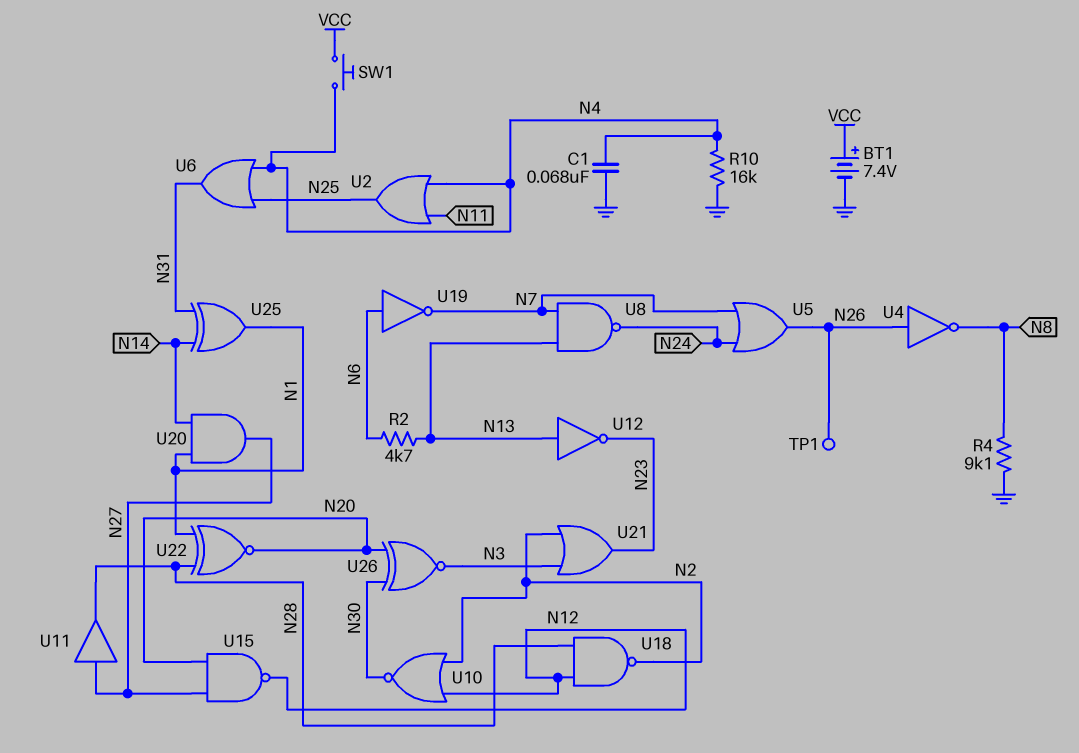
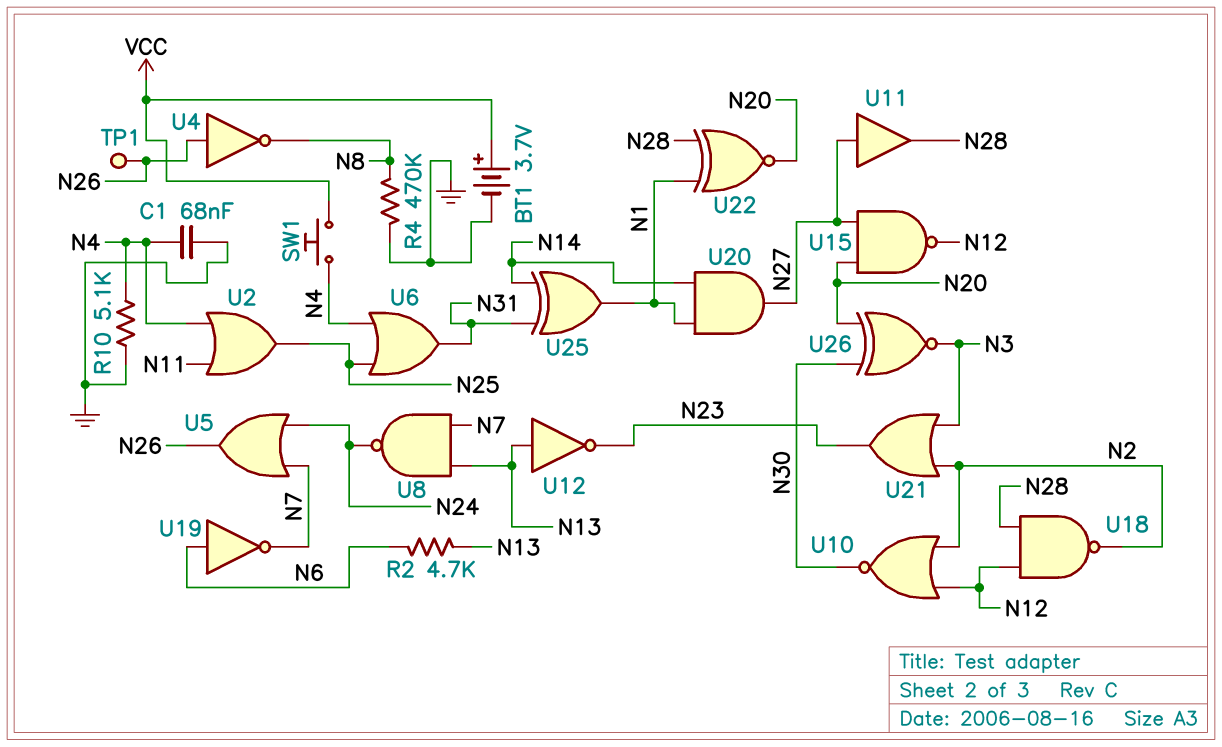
BT1: 7.4V (plus VCC, minus GND) -> 3.7V (plus VCC, minus GND)
R4: 9.1k (GND, N8) -> 470k (GND, N8)
R10: 16k (GND, N4) -> 5.1k (GND, N4)

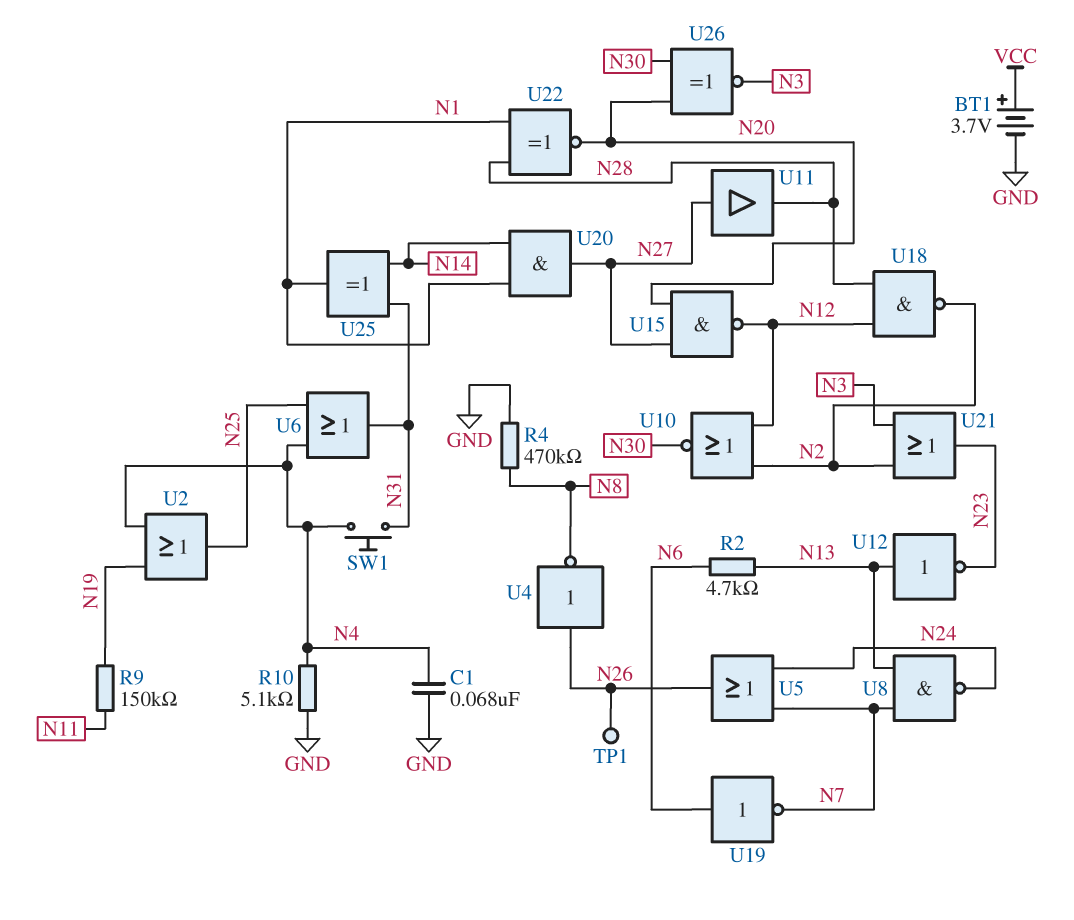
R9: none -> 150k (N11, N19)
SW1: button (N4, VCC) -> button (N4, N31)
U2: OR (in N4, in N11, out N25) -> OR (in N4, in N19, out N25)

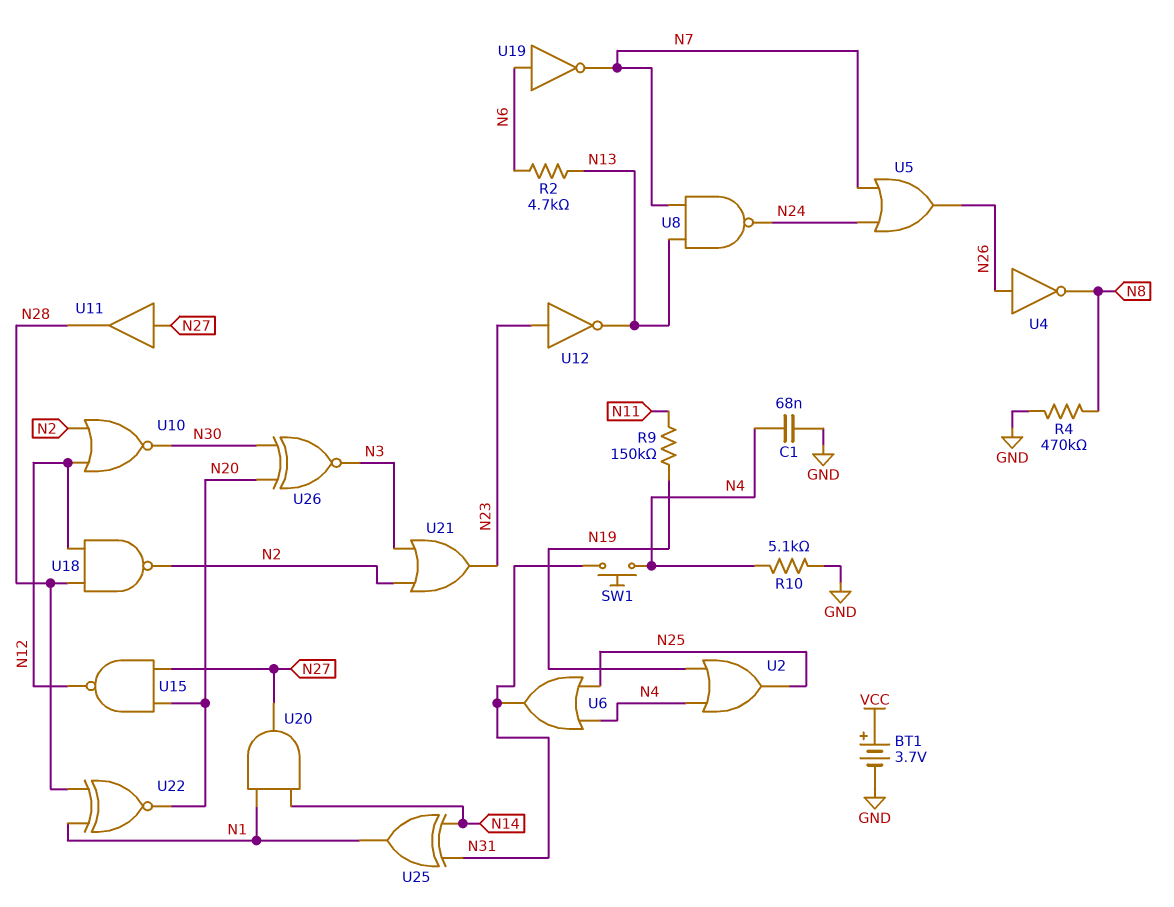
TP1: test point (N26) -> none
U12: NOT (in N13, out N23) -> NOT (in N23, out N13)

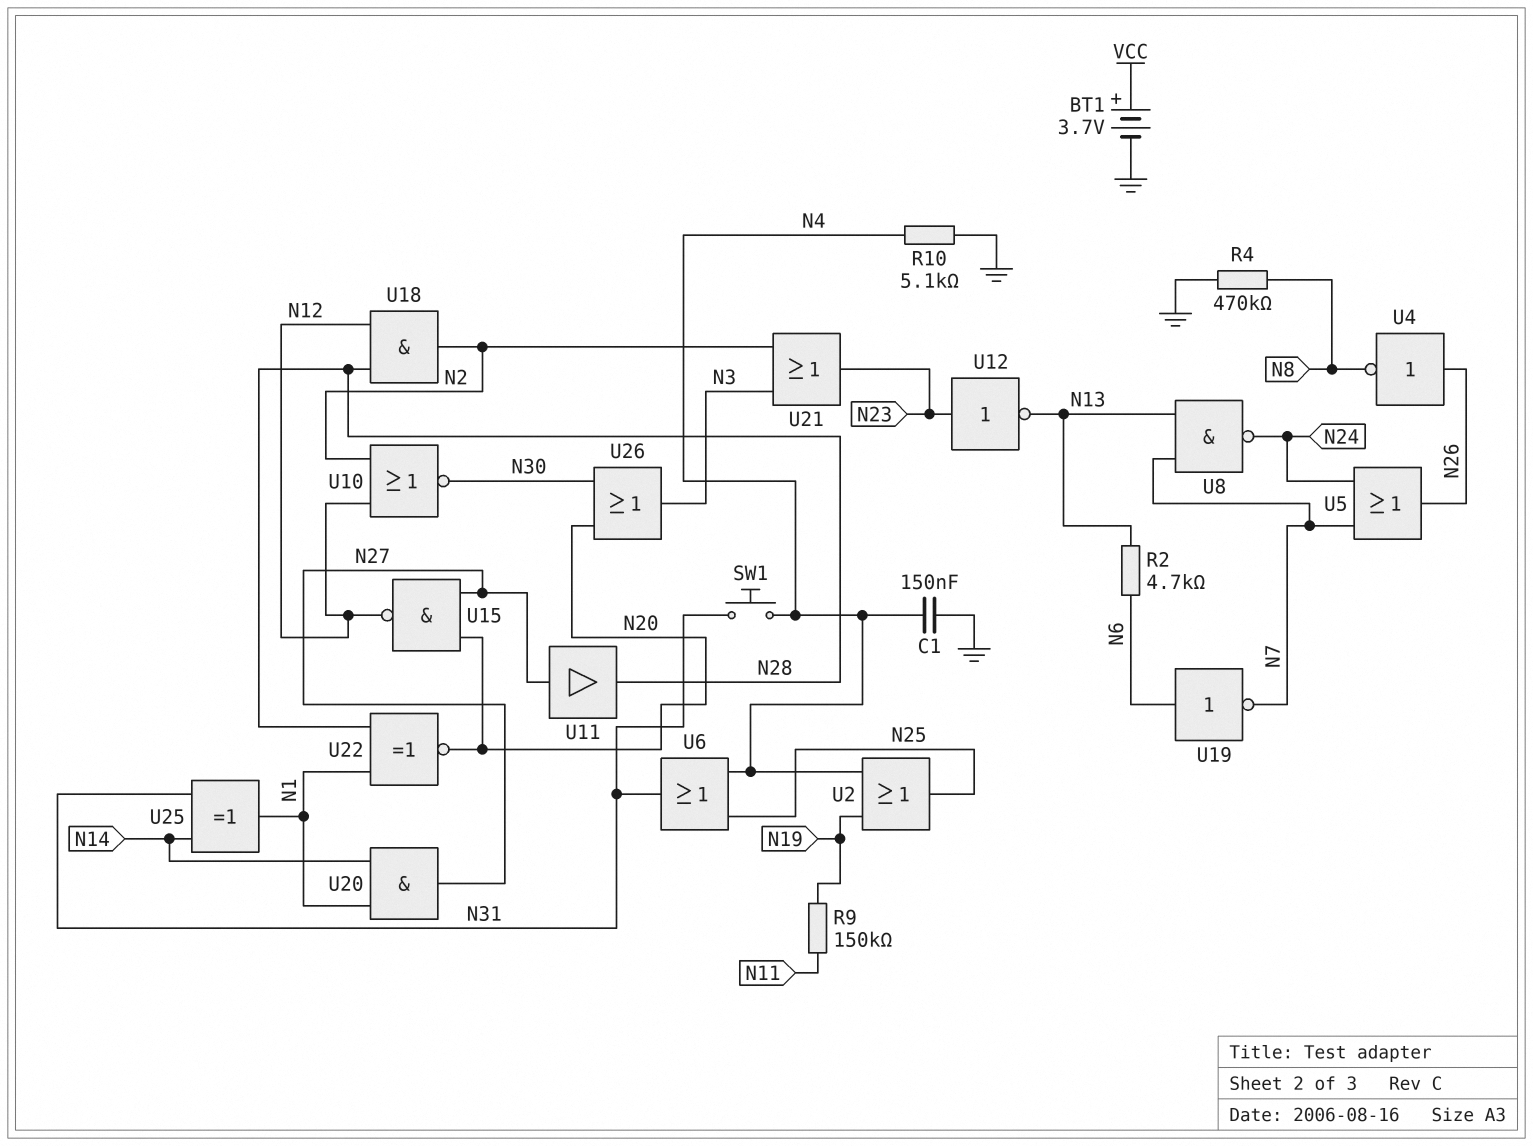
C1: 68nF (GND, N4) -> 150nF (GND, N4)
U18: NAND (in N12, in N28, out N2) -> AND (in N12, in N28, out N2)
U26: XNOR (in N20, in N30, out N3) -> OR (in N20, in N30, out N3)

